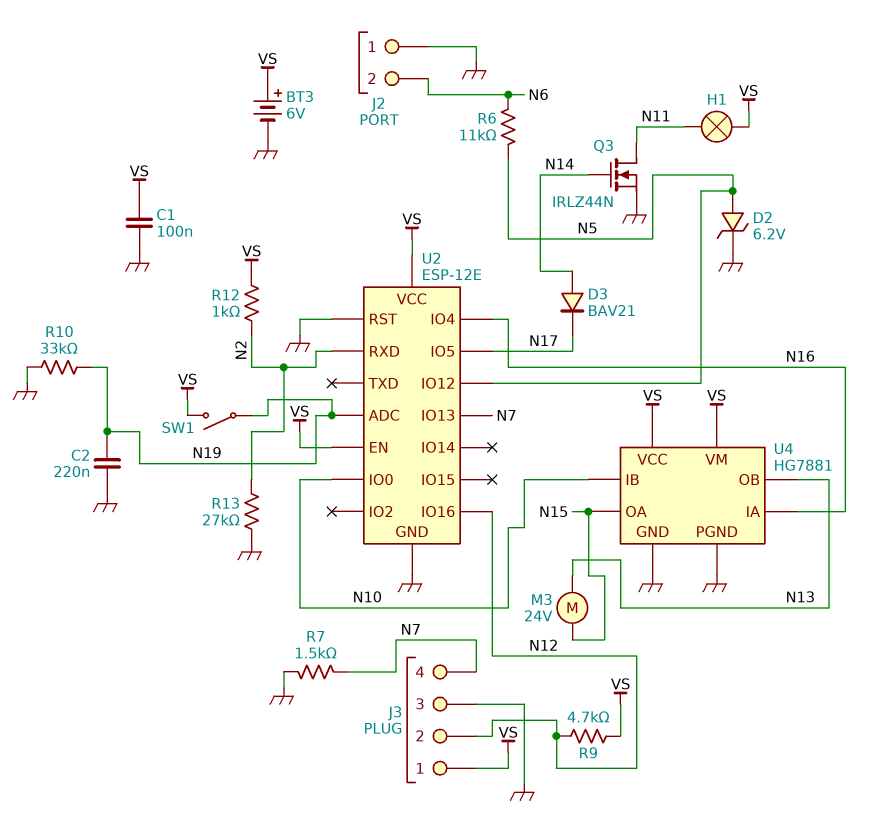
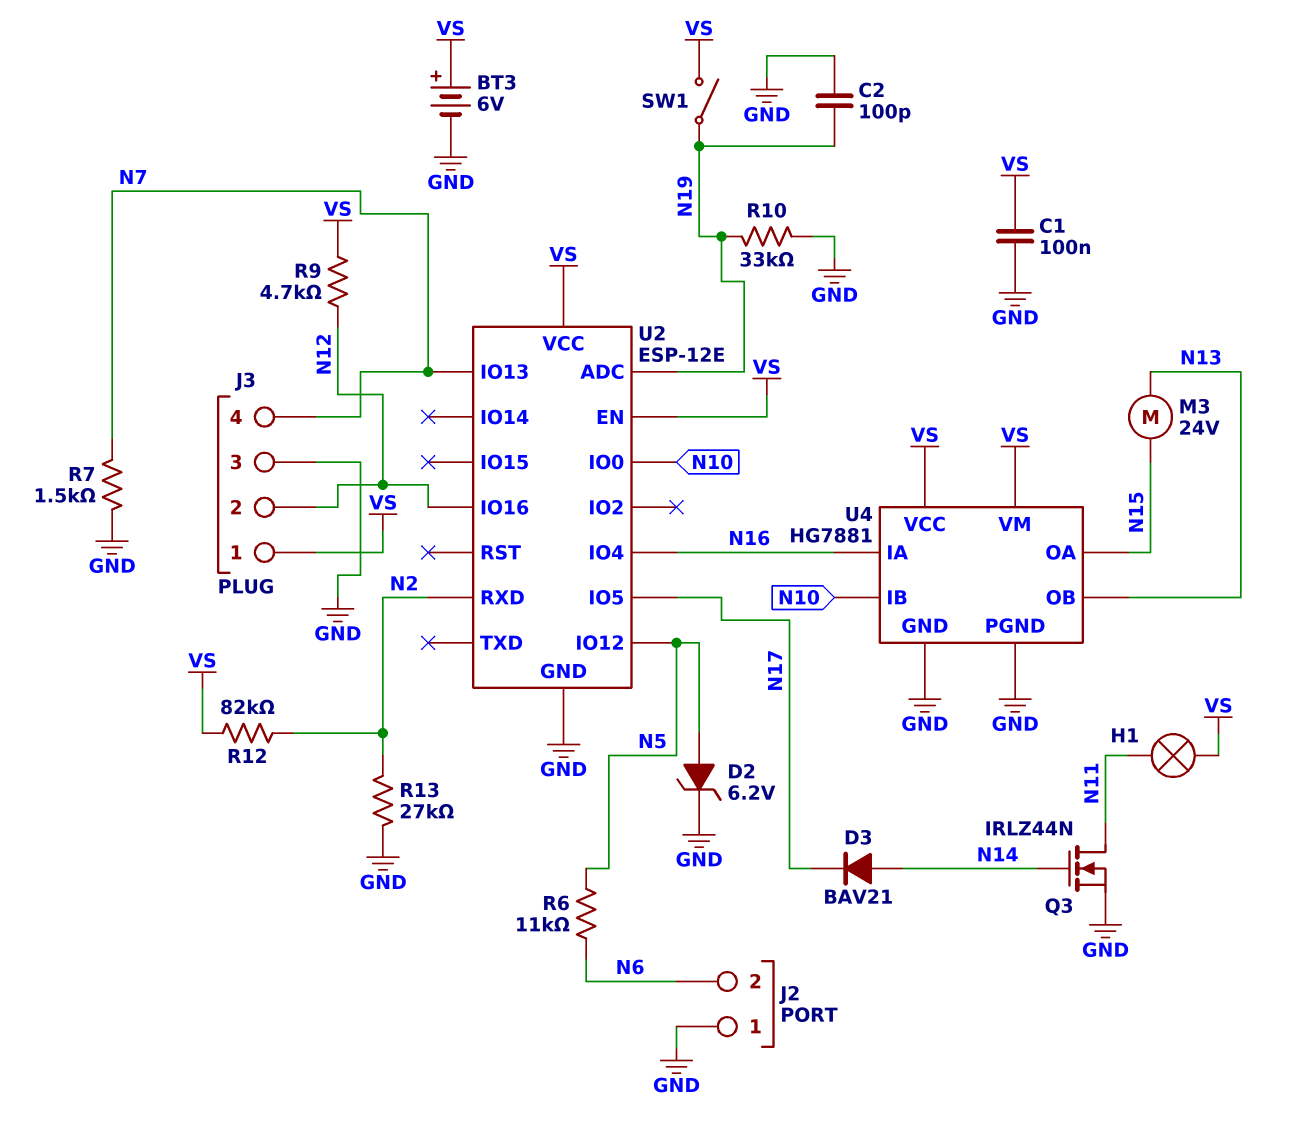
C2: 220nF (GND, N19) -> 100pF (GND, N19)
R12: 1k (N2, VS) -> 82k (N2, VS)
U2 pin RST: GND -> none

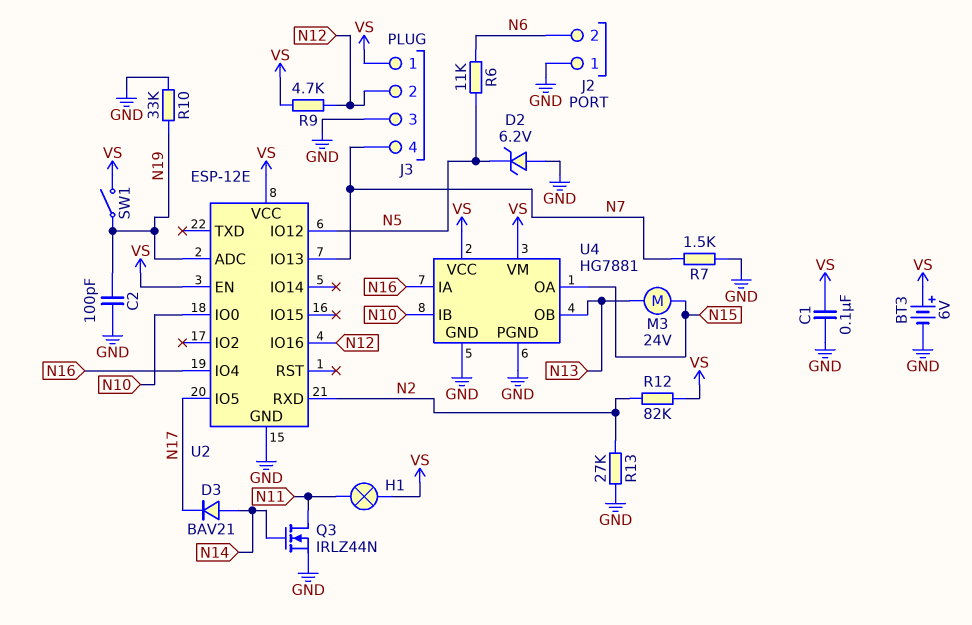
D2: zener 6.2V (A N5, K GND) -> zener 6.2V (A GND, K N5)

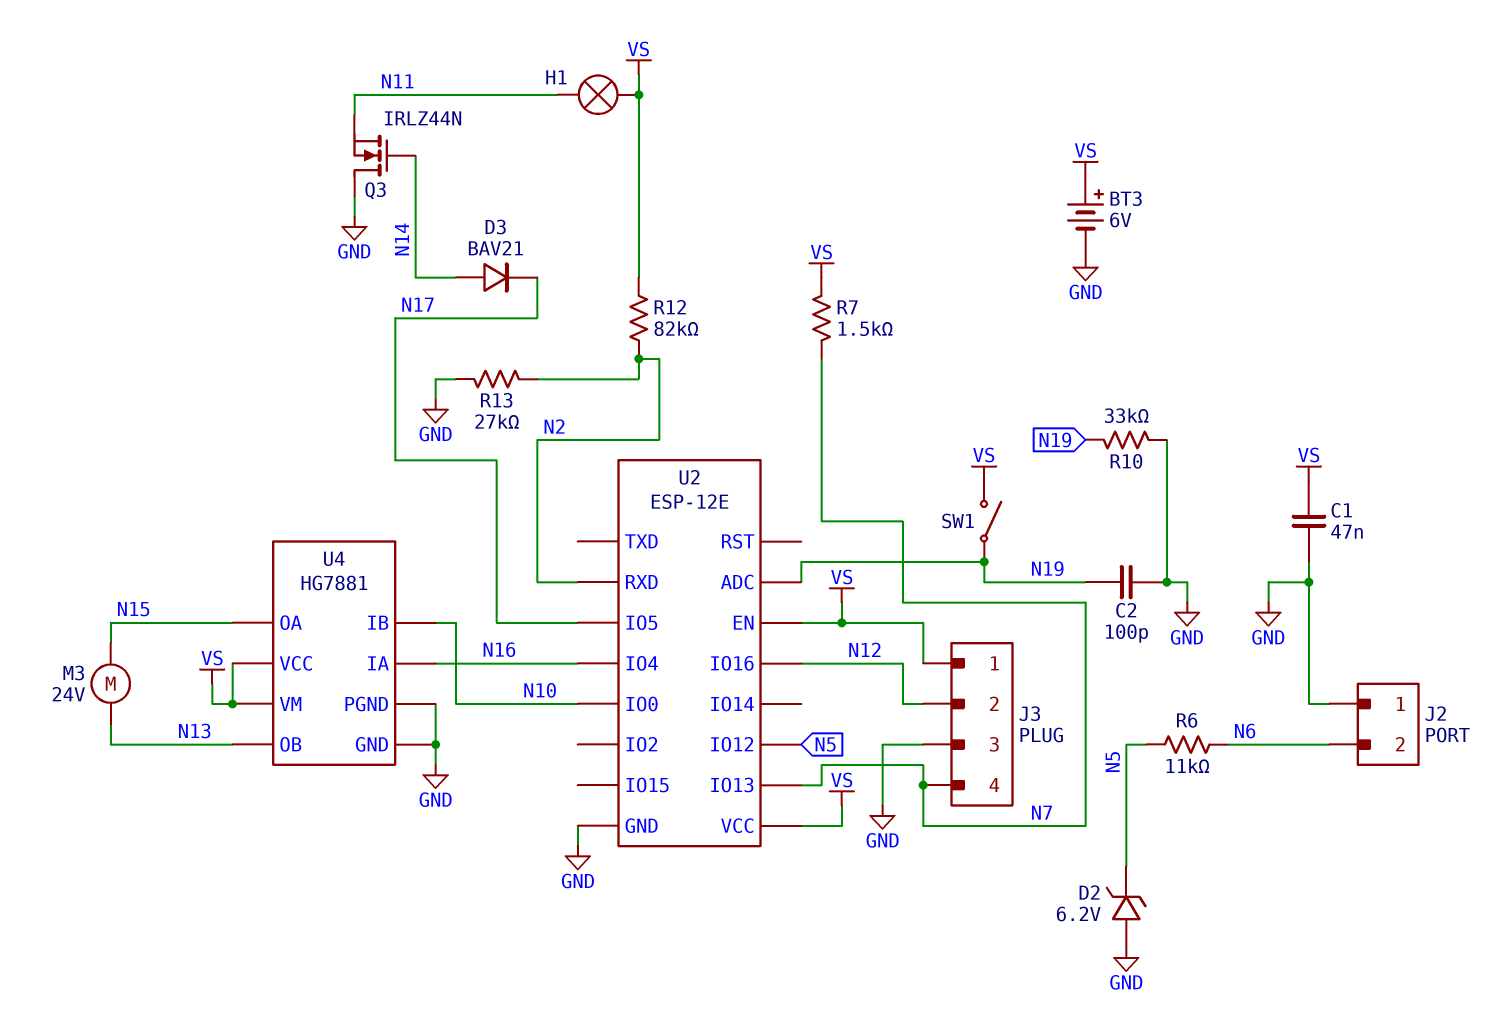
C1: 100nF (GND, VS) -> 47nF (GND, VS)
Q3: NMOS IRLZ44N (G N14, D N11, S GND) -> NMOS IRLZ44N (G N14, D GND, S N11)
R7: 1.5k (GND, N7) -> 1.5k (N7, VS)
R9: 4.7k (N12, VS) -> none

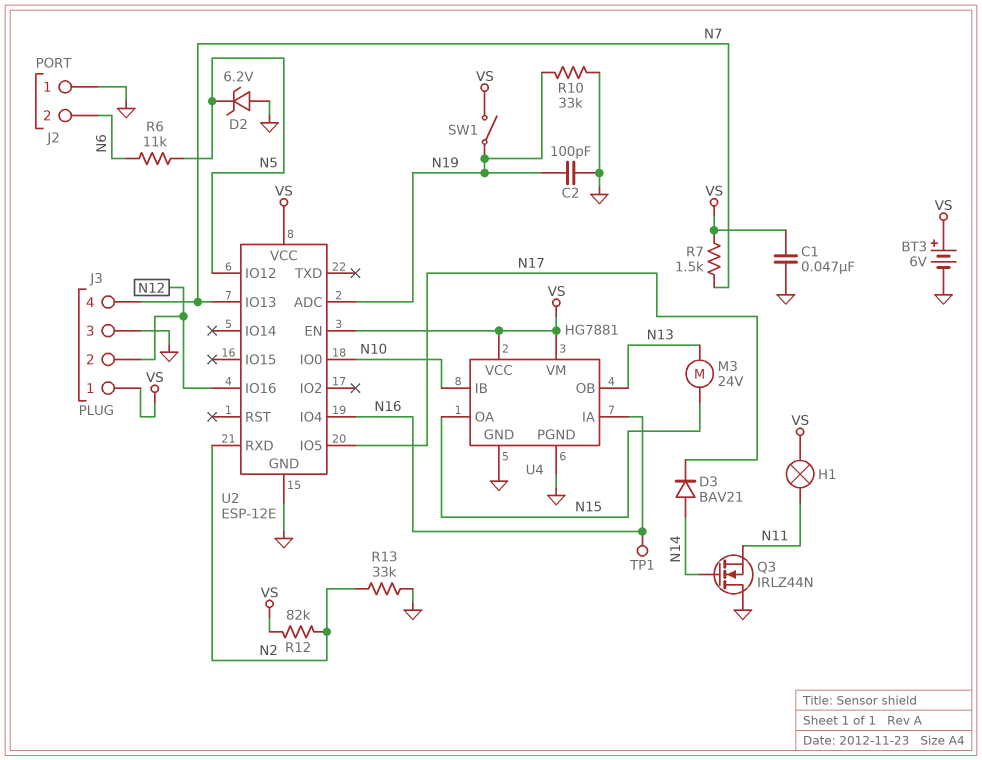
R13: 27k (GND, N2) -> 33k (GND, N2)
TP1: none -> test point (N16)

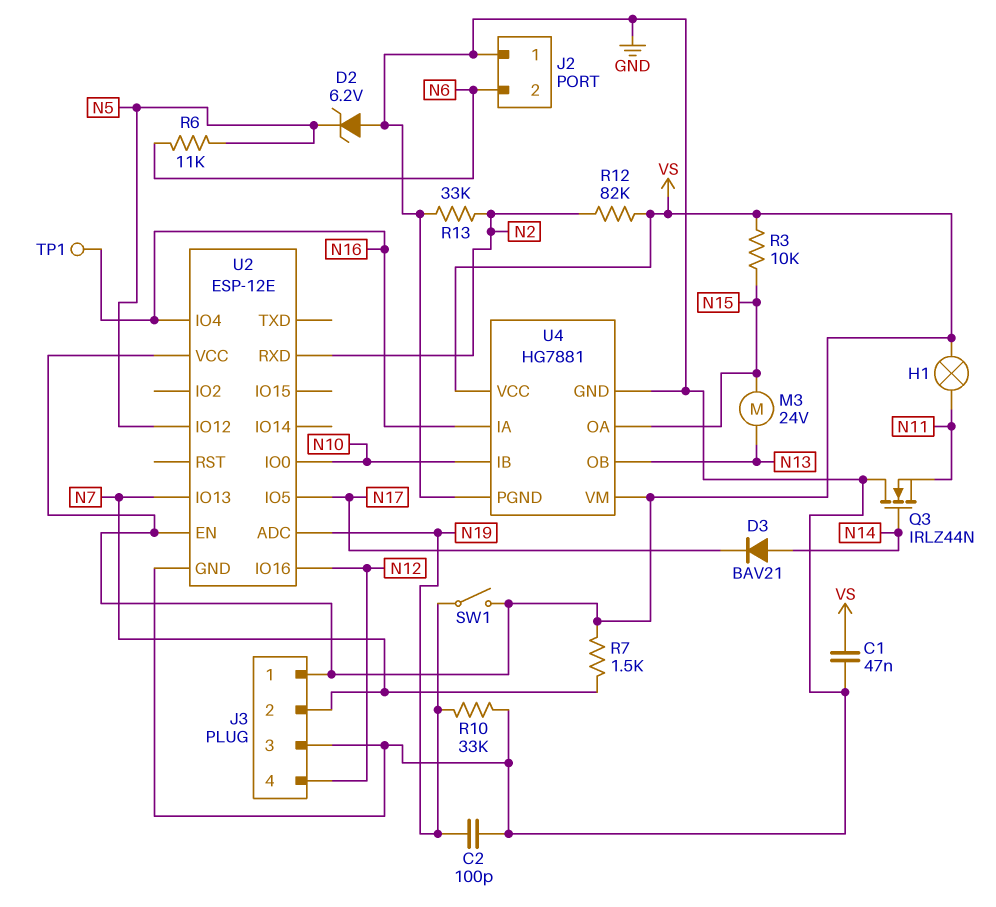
BT3: 6V (plus VS, minus GND) -> none
J3 pin 2: N12 -> N7
J3 pin 4: N7 -> N12
R3: none -> 10k (N15, VS)

